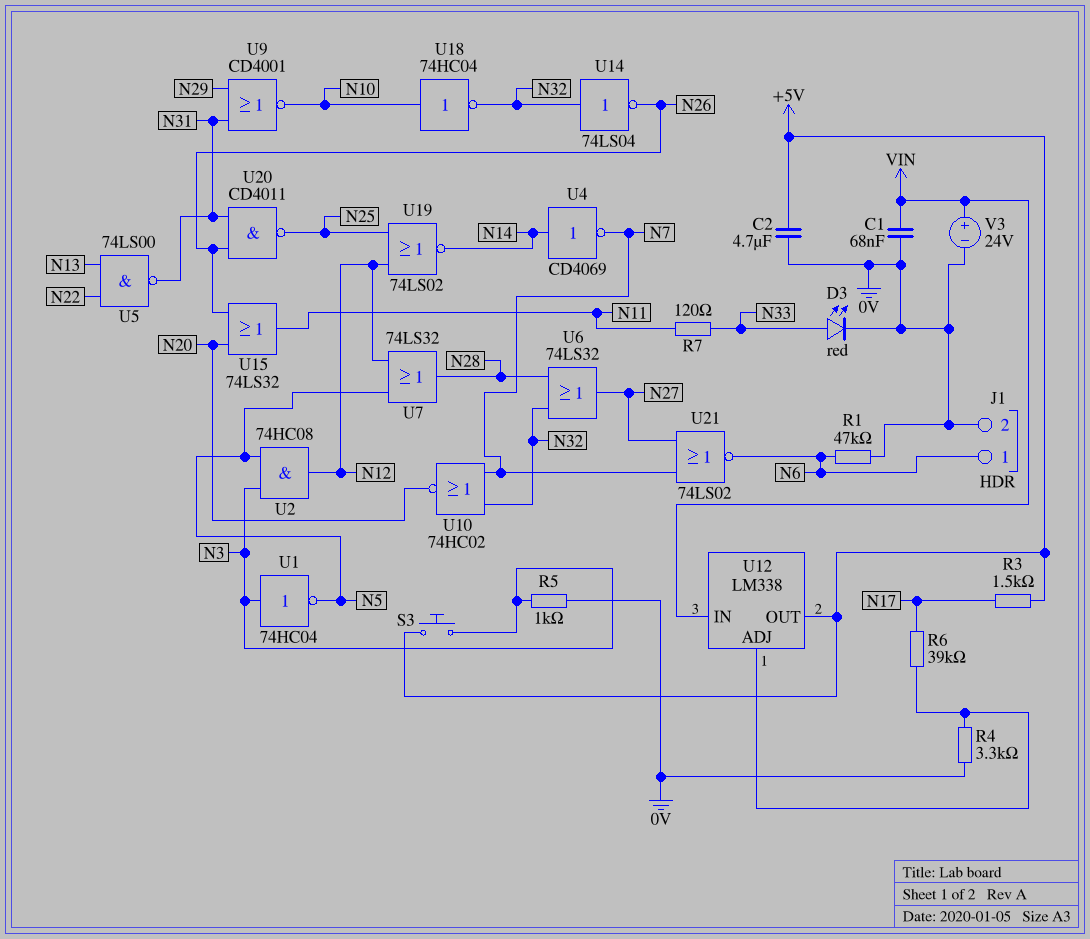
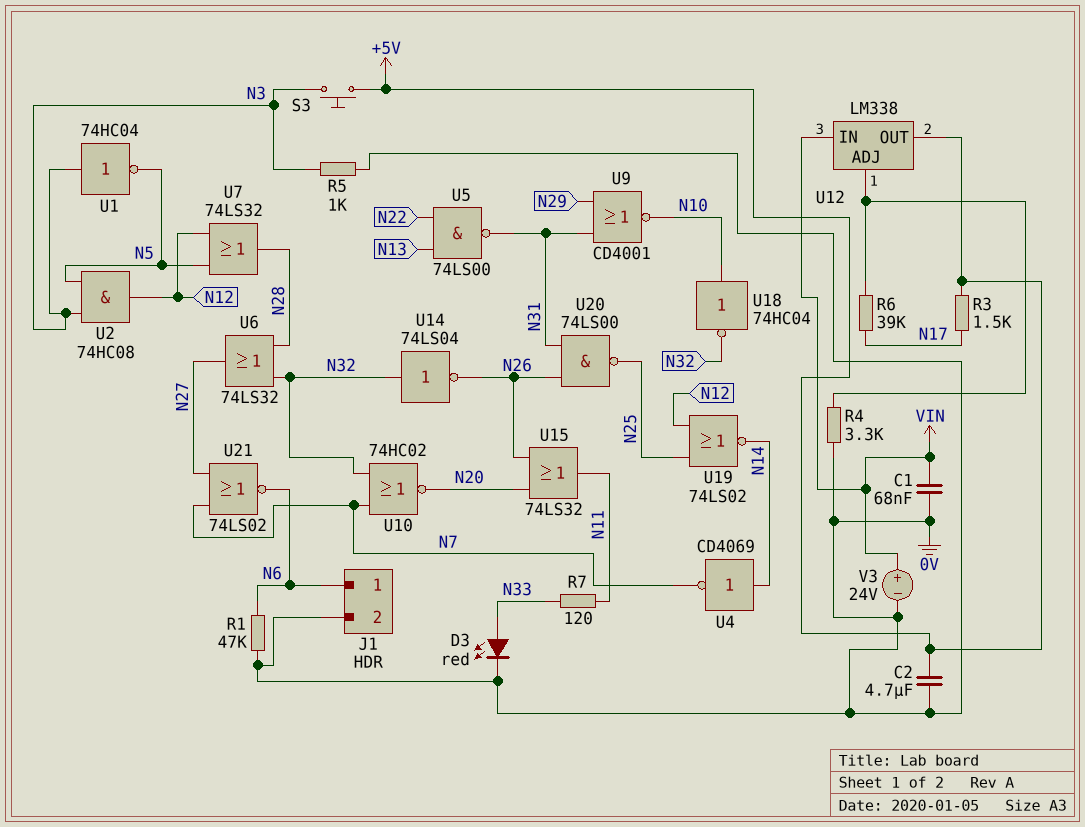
U20: NAND CD4011 (in N26, in N31, out N25) -> NAND 74LS00 (in N26, in N31, out N25)

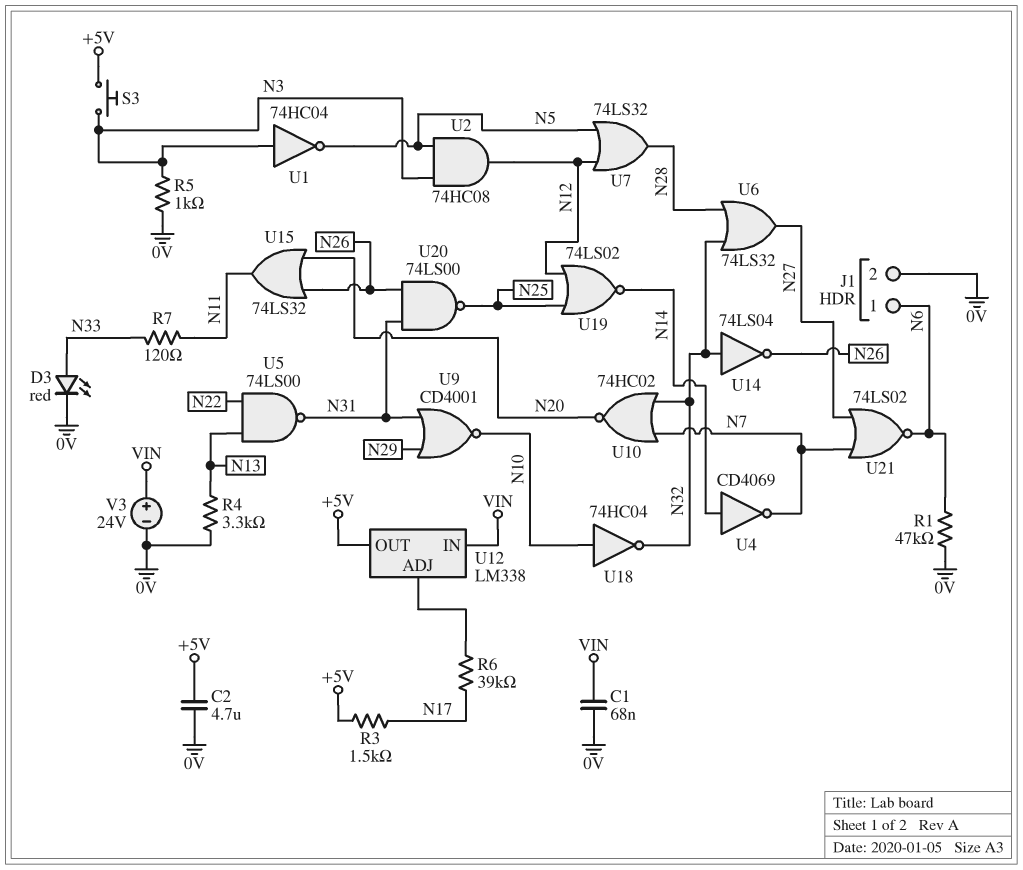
R4: 3.3k (0V, U12/ADJ) -> 3.3k (0V, N13)

